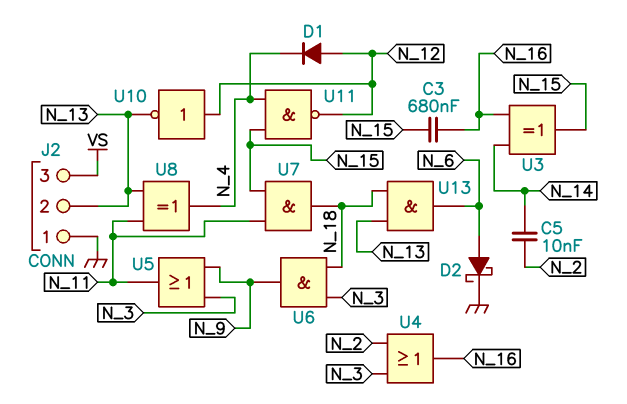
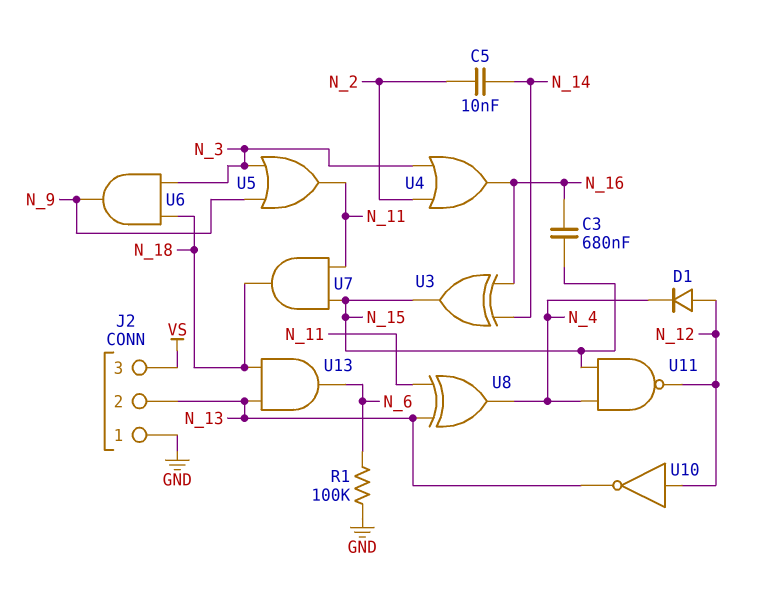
D2: schottky (A N_6, K GND) -> none
R1: none -> 100k (GND, N_6)

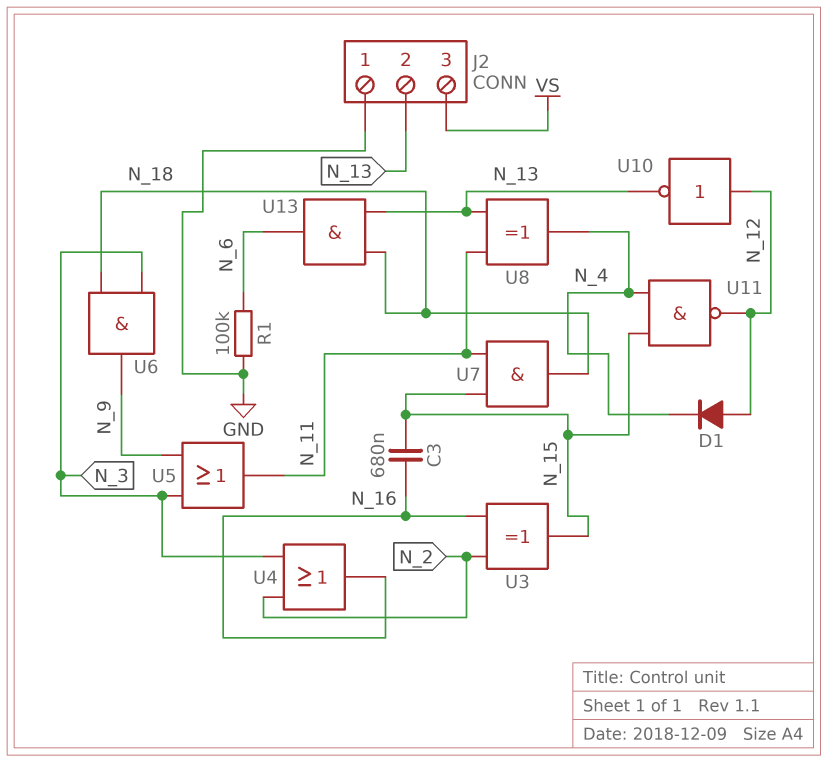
C5: 10nF (N_2, N_14) -> none
U3: XOR (in N_14, in N_16, out N_15) -> XOR (in N_2, in N_16, out N_15)

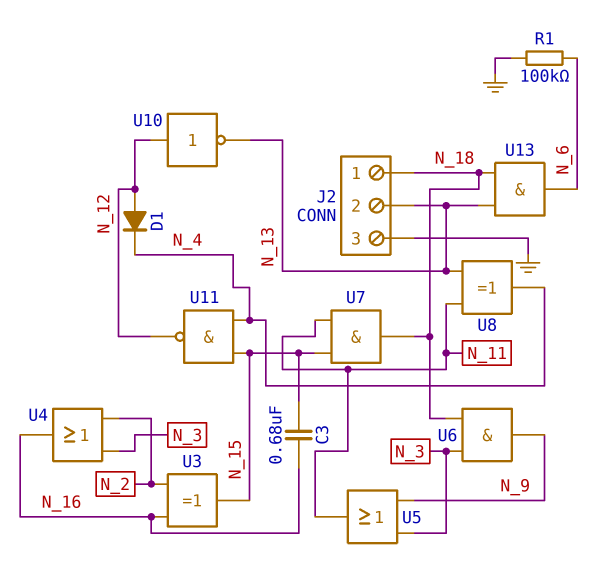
J2 pin 1: GND -> N_18
J2 pin 3: VS -> GND

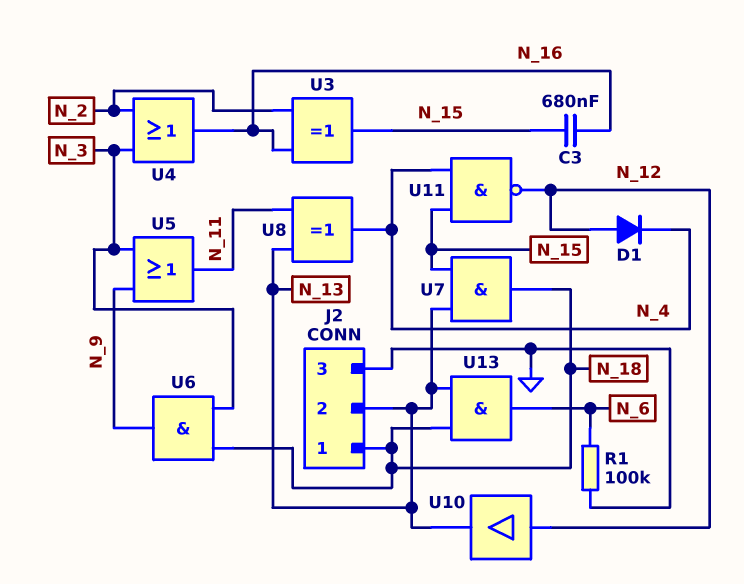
U7: AND (in N_11, in N_15, out N_18) -> AND (in N_13, in N_15, out N_18)
U10: NOT (in N_12, out N_13) -> buffer (in N_12, out N_13)

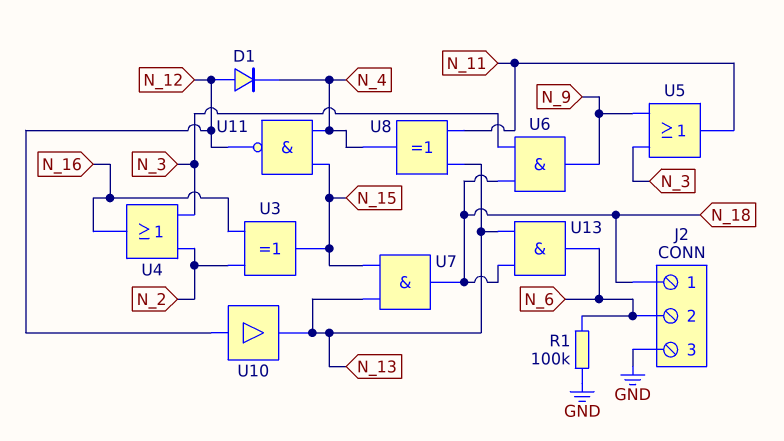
C3: 680nF (N_15, N_16) -> none
J2 pin 2: N_13 -> N_6

